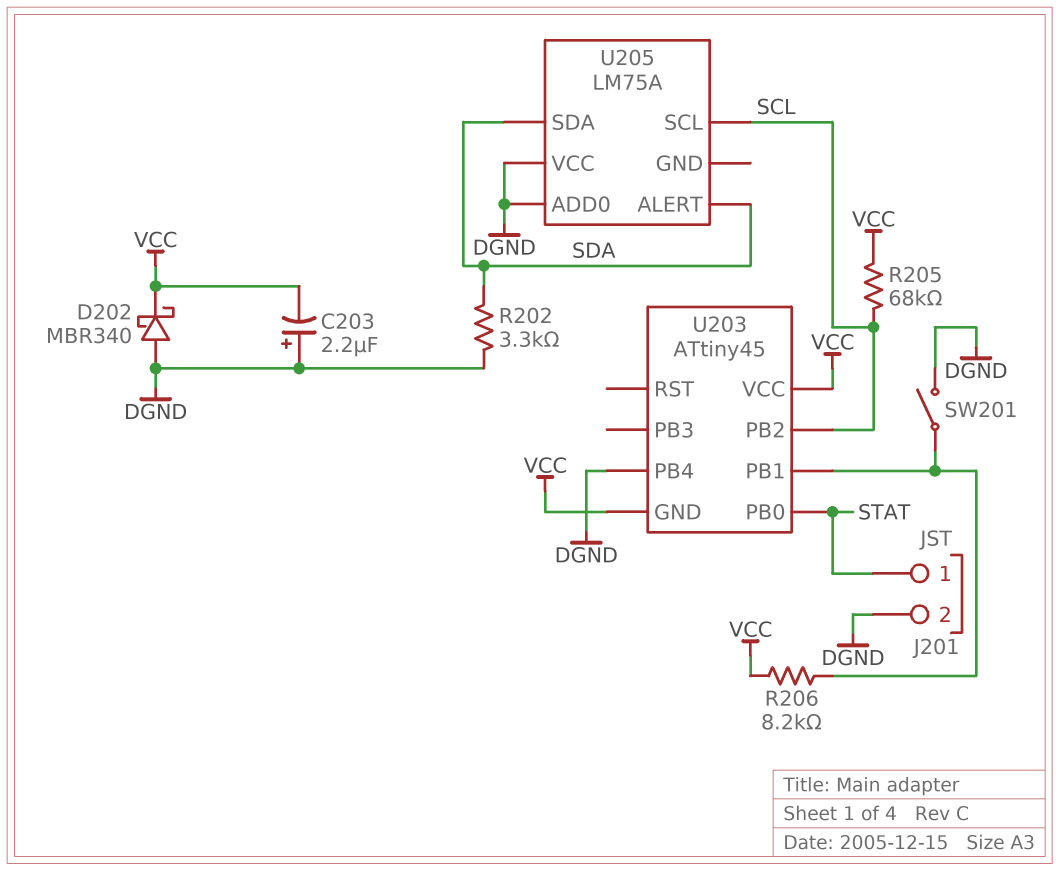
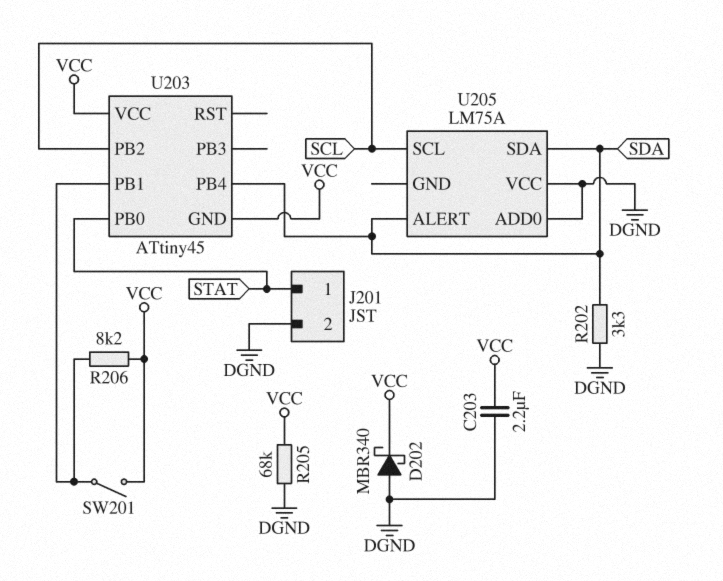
C203: 2.2uF (plus DGND, minus VCC) -> 2.2uF (DGND, VCC)
R205: 68k (SCL, VCC) -> 68k (DGND, VCC)
SW201: switch (DGND, U203/PB1) -> switch (U203/PB1, VCC)
U203 pin PB4: DGND -> SDA

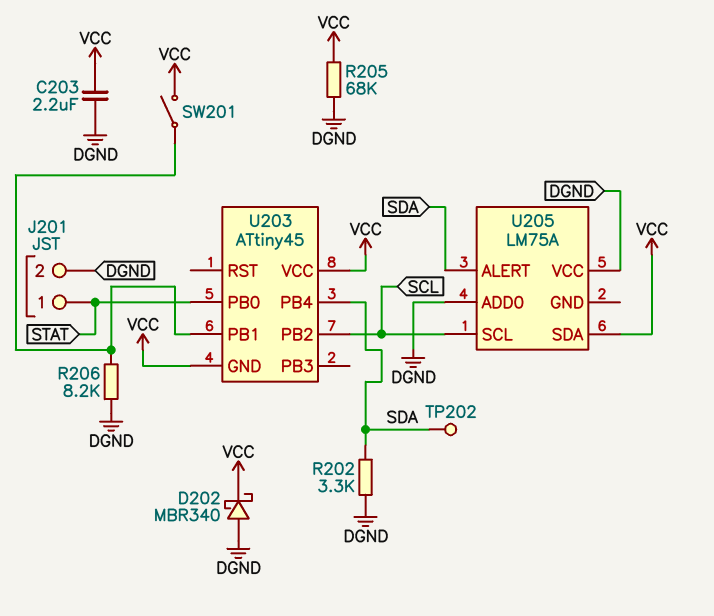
R206: 8.2k (U203/PB1, VCC) -> 8.2k (DGND, U203/PB1)
TP202: none -> test point (SDA)
U205 pin SDA: SDA -> VCC

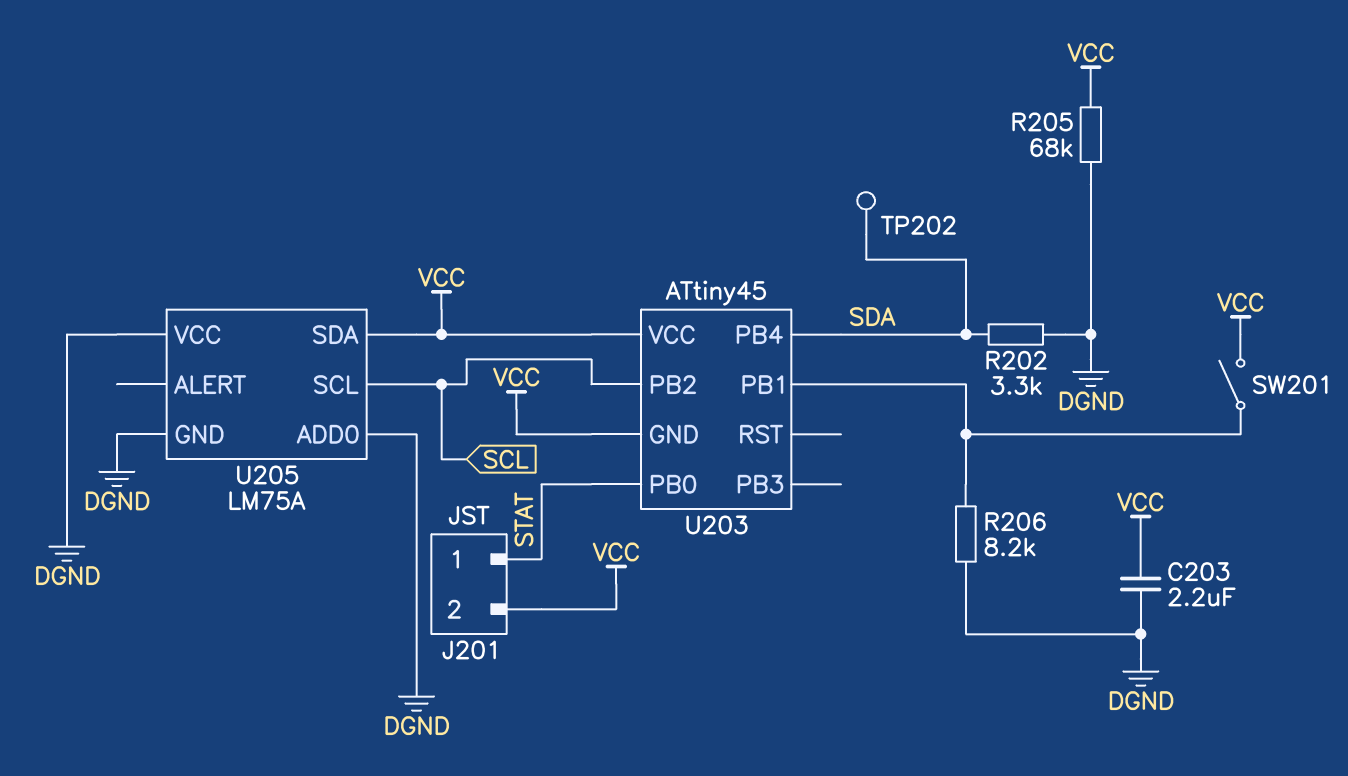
D202: schottky MBR340 (A DGND, K VCC) -> none
J201 pin 2: DGND -> VCC
U205 pin ALERT: SDA -> none
U205 pin GND: none -> DGND

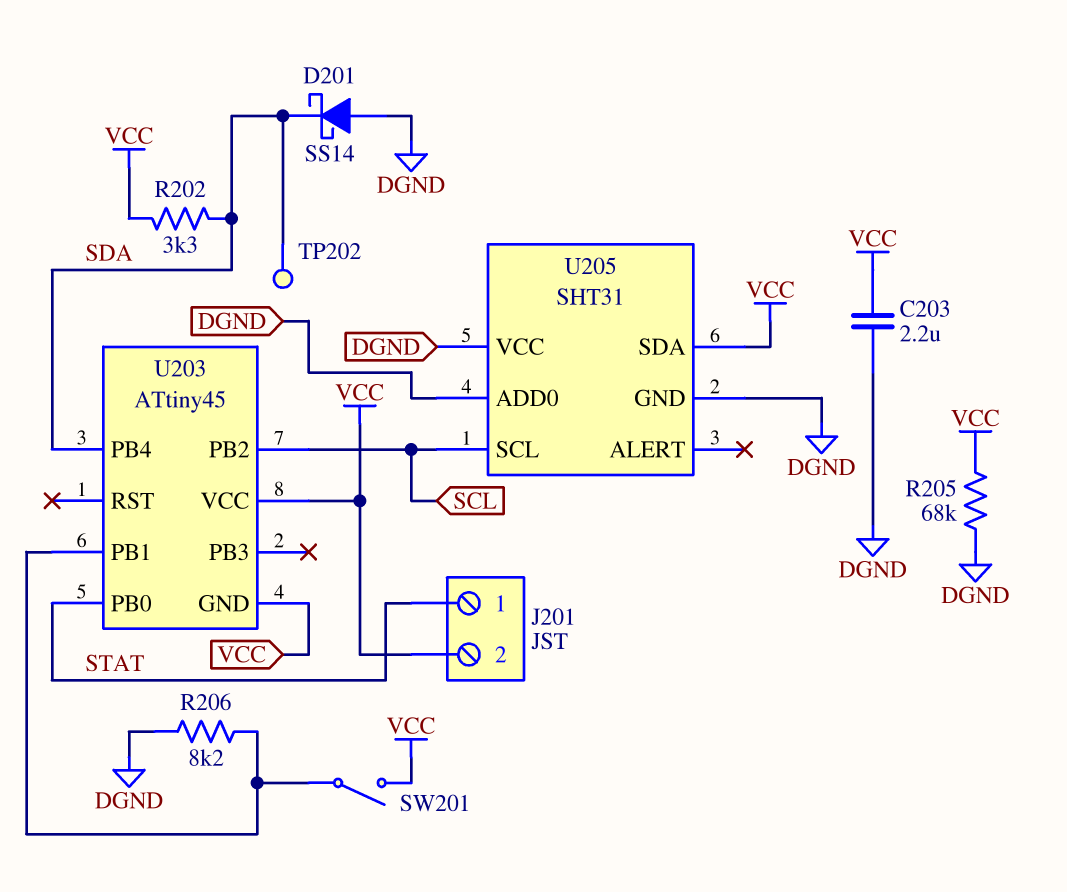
D201: none -> schottky SS14 (A DGND, K SDA)
R202: 3.3k (DGND, SDA) -> 3.3k (SDA, VCC)
U205: LM75A -> SHT31

